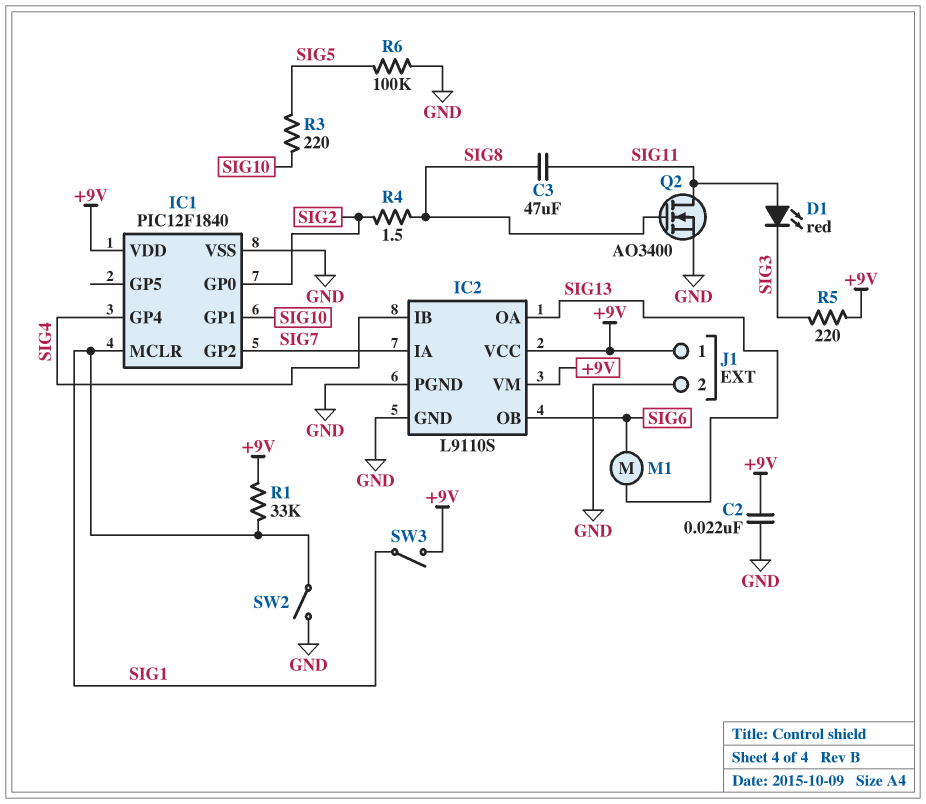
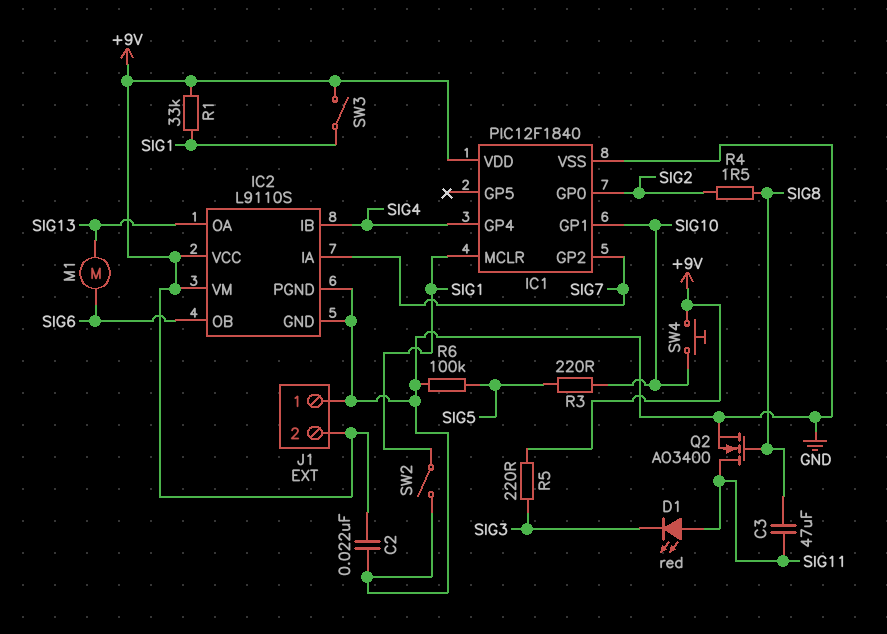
J1 pin 1: +9V -> GND
J1 pin 2: GND -> +9V
SW4: none -> button (+9V, SIG10)

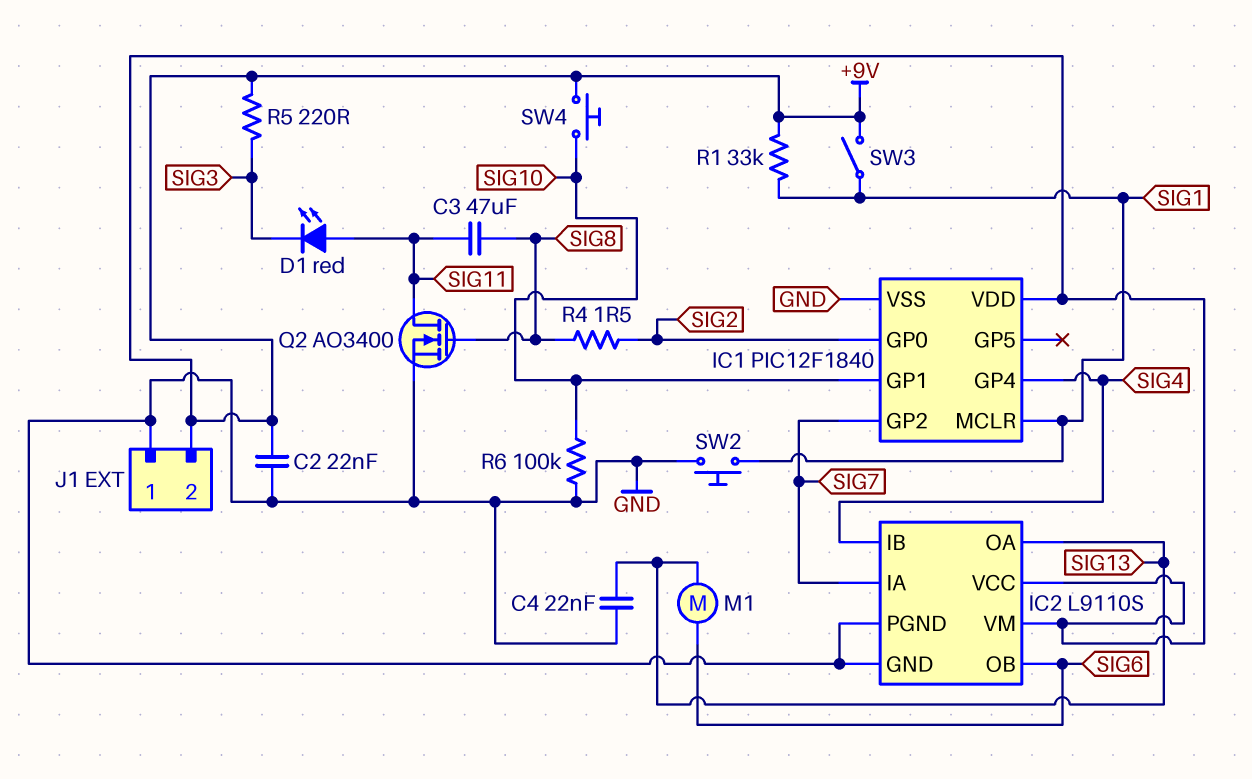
C4: none -> 22nF (GND, SIG13)
R3: 220 (SIG5, SIG10) -> none
R6: 100k (GND, SIG5) -> 100k (GND, SIG10)
SW2: switch (GND, SIG1) -> button (GND, SIG1)

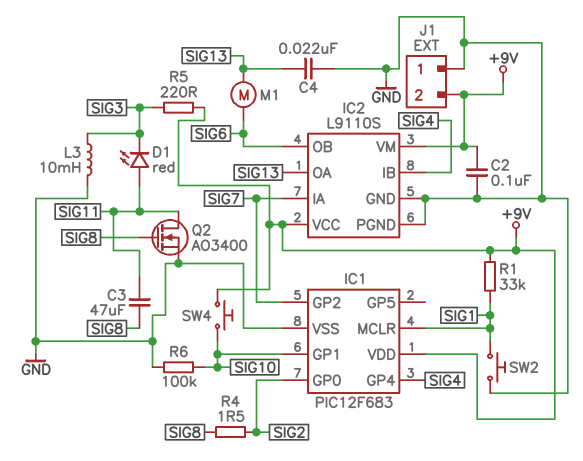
C2: 22nF (+9V, GND) -> 100nF (+9V, GND)
IC1: PIC12F1840 -> PIC12F683
L3: none -> 10mH (GND, SIG3)
SW3: switch (+9V, SIG1) -> none

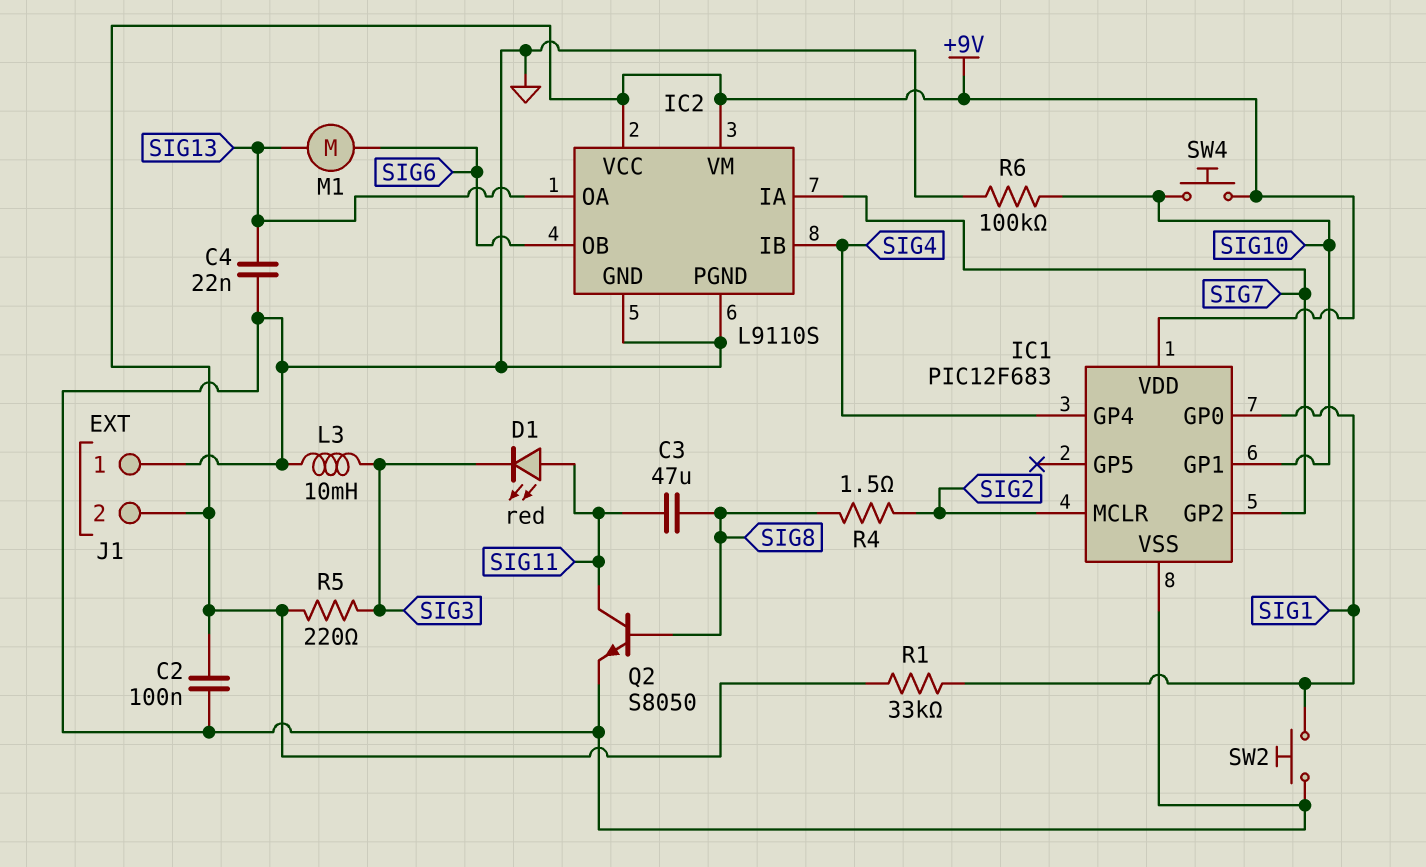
IC1 pin GP0: SIG2 -> SIG1
IC1 pin MCLR: SIG1 -> SIG2
Q2: NMOS AO3400 (G SIG8, D SIG11, S GND) -> NPN S8050 (B SIG8, C SIG11, E GND)

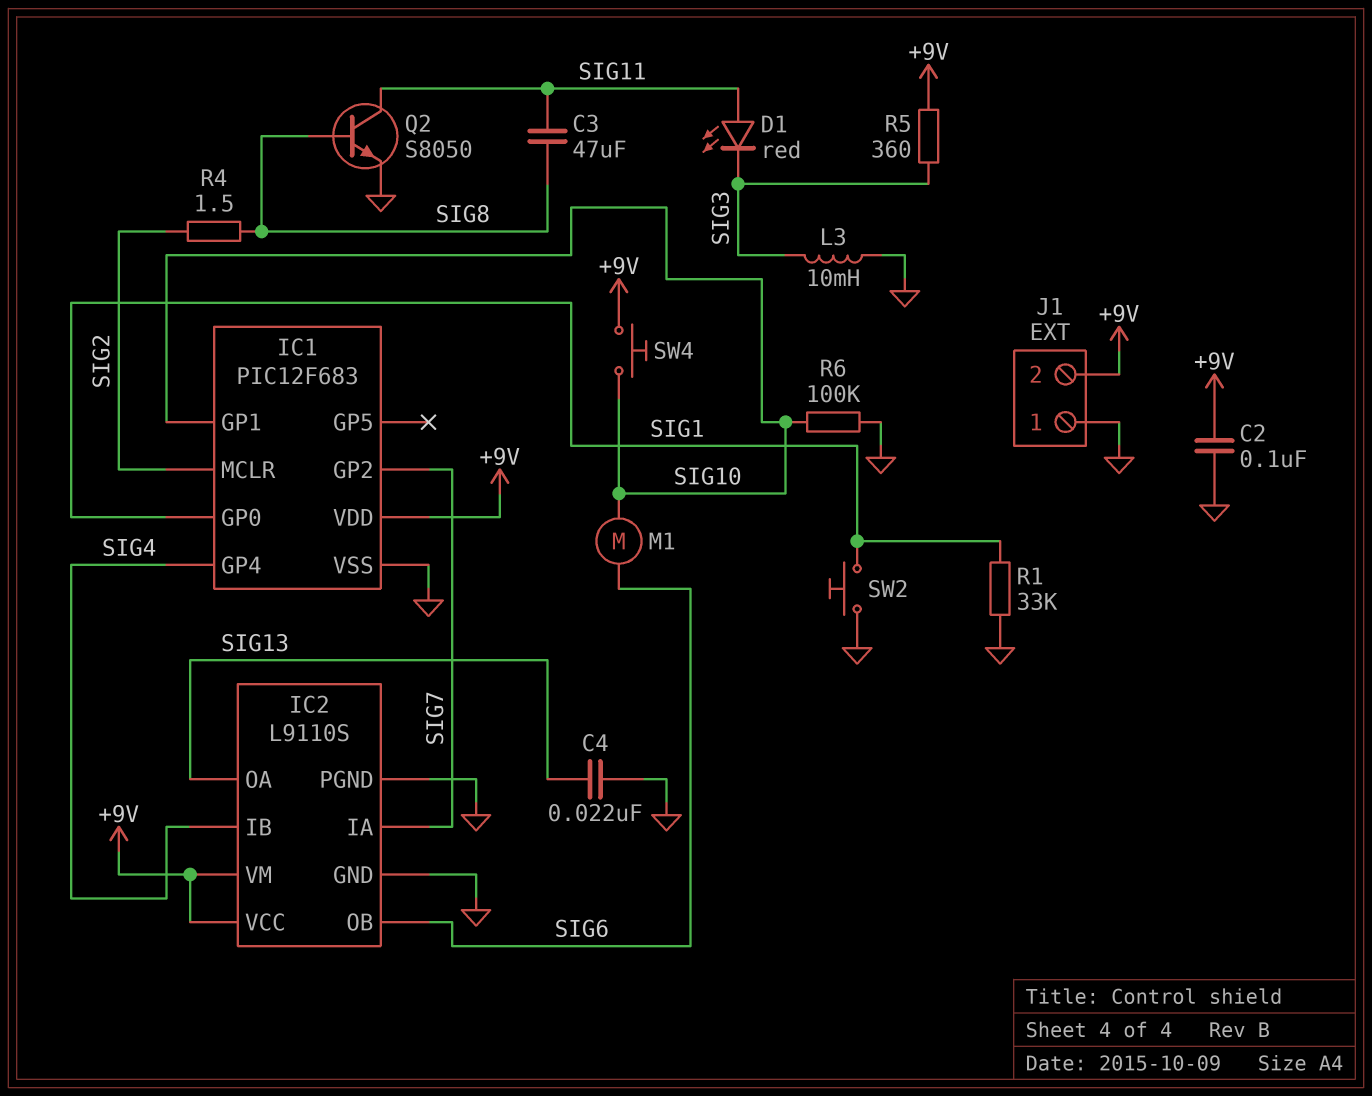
M1: motor (SIG6, SIG13) -> motor (SIG6, SIG10)
R1: 33k (+9V, SIG1) -> 33k (GND, SIG1)
R5: 220 (+9V, SIG3) -> 360 (+9V, SIG3)

